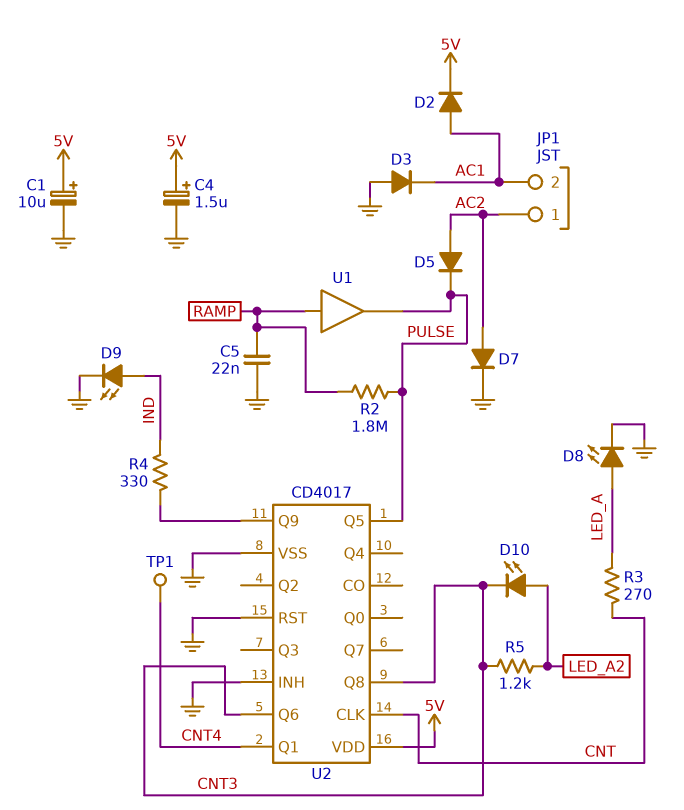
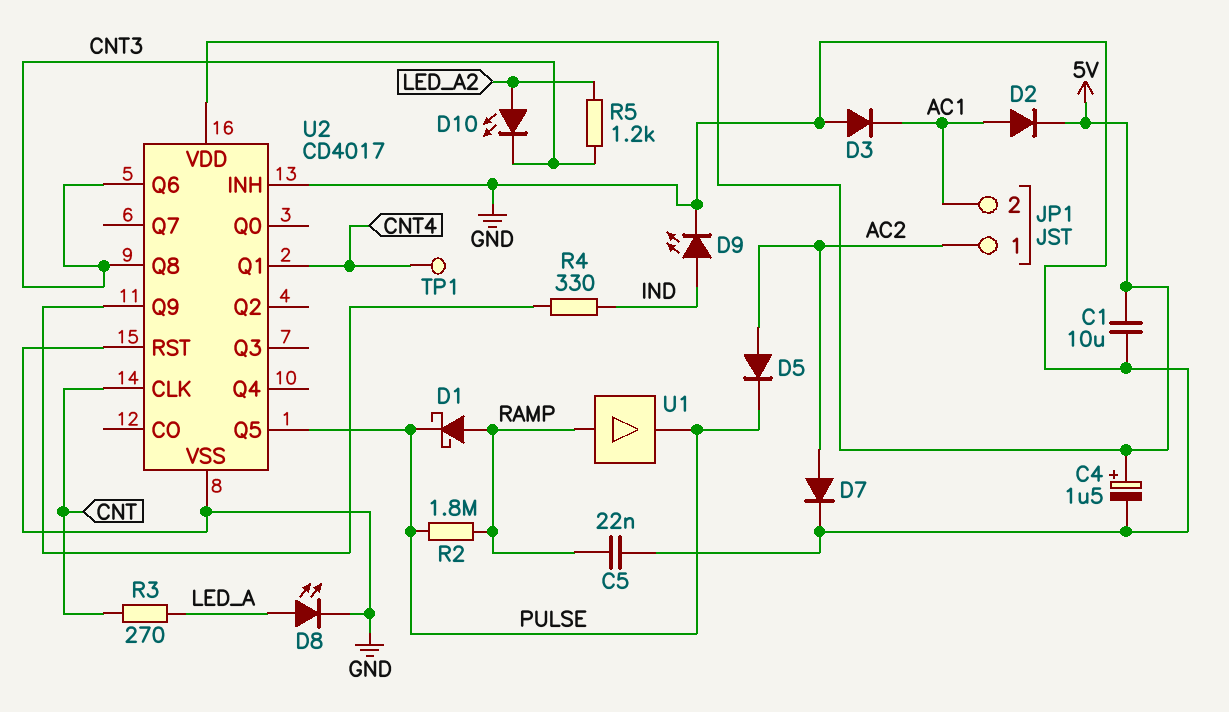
C1: 10uF (plus 5V, minus GND) -> 10uF (5V, GND)
D1: none -> schottky (A RAMP, K PULSE)

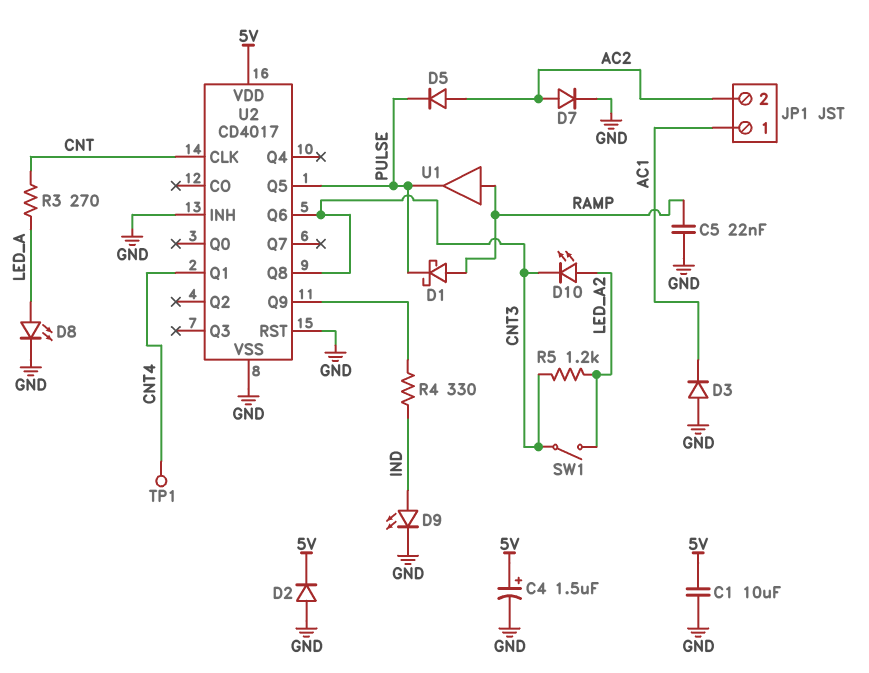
D2: diode (A AC1, K 5V) -> diode (A GND, K 5V)
JP1 pin 1: AC2 -> AC1
JP1 pin 2: AC1 -> AC2
R2: 1.8M (PULSE, RAMP) -> none
SW1: none -> switch (CNT3, LED_A2)

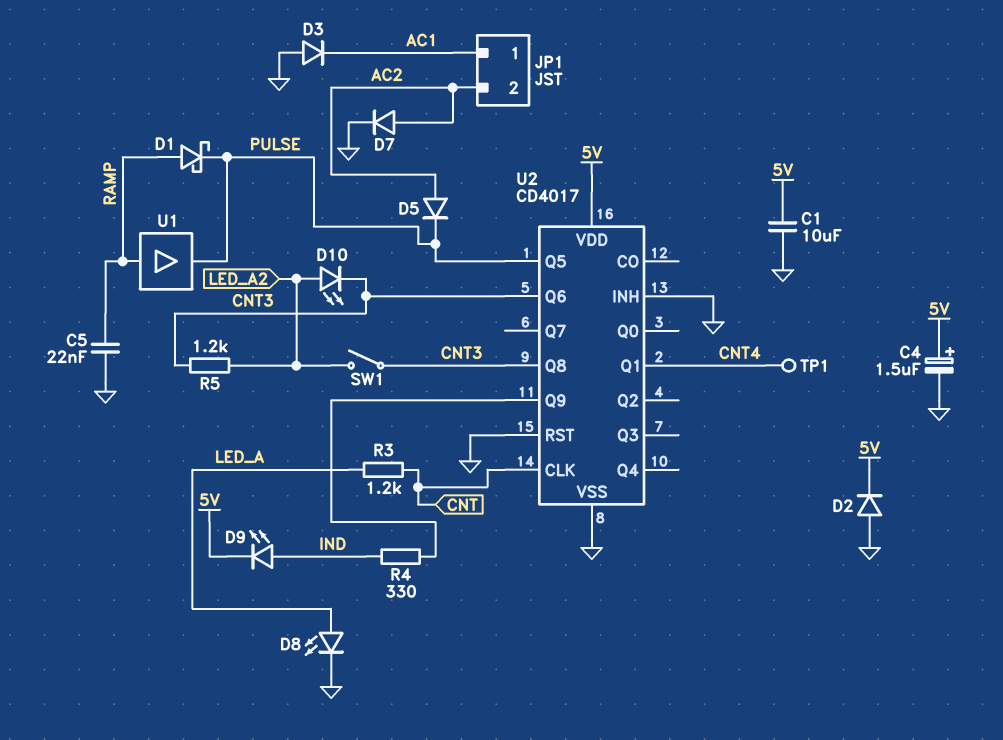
D9: LED (A IND, K GND) -> LED (A IND, K 5V)
R3: 270 (CNT, LED_A) -> 1.2k (CNT, LED_A)

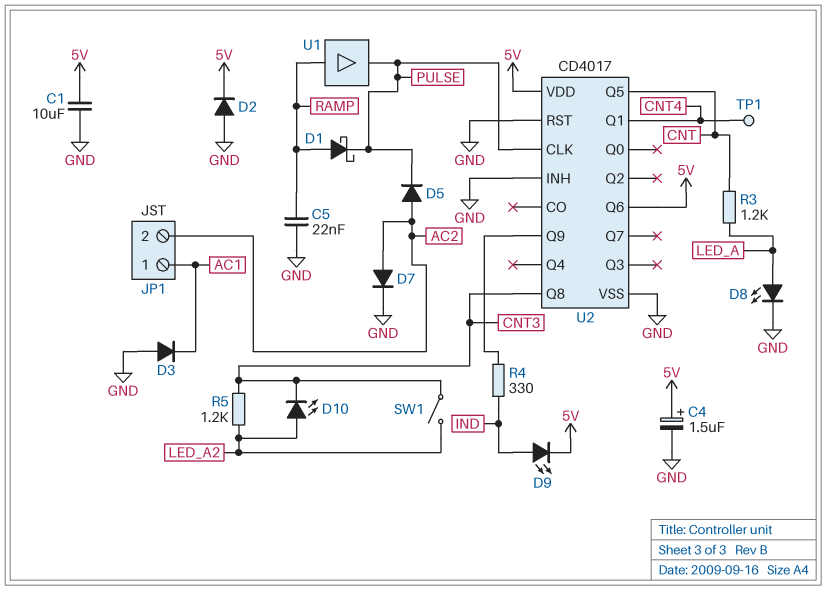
U2 pin CLK: CNT -> PULSE
U2 pin Q5: PULSE -> CNT
U2 pin Q6: CNT3 -> 5V

